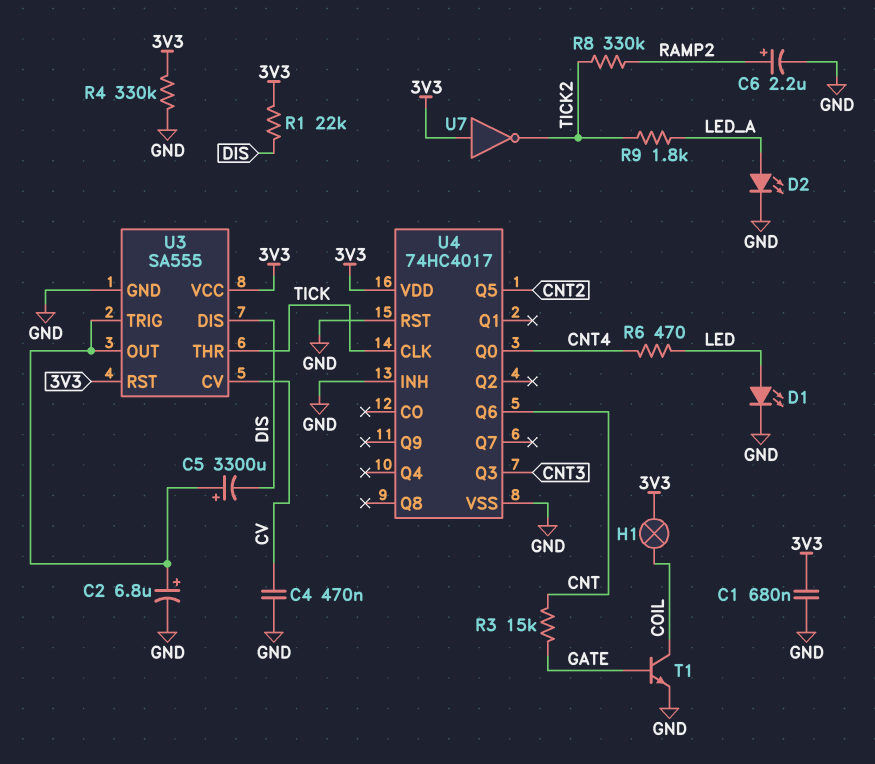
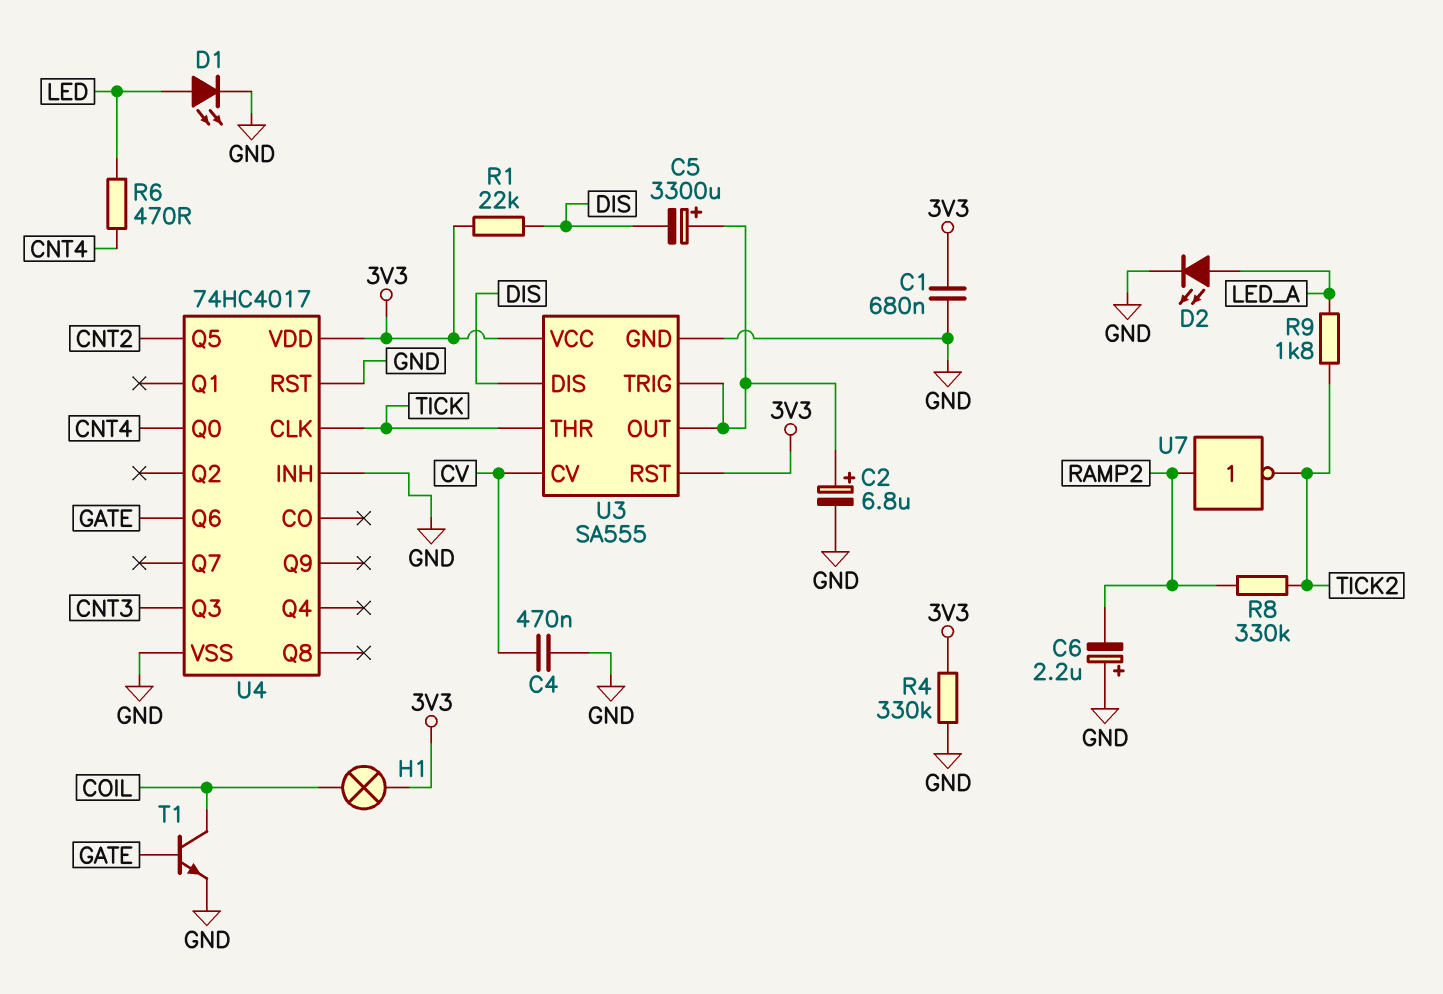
C6: 2.2uF (plus RAMP2, minus GND) -> 2.2uF (plus GND, minus RAMP2)
R3: 15k (CNT, GATE) -> none
U4 pin Q6: CNT -> GATE
U7: NOT (in 3V3, out TICK2) -> NOT (in RAMP2, out TICK2)

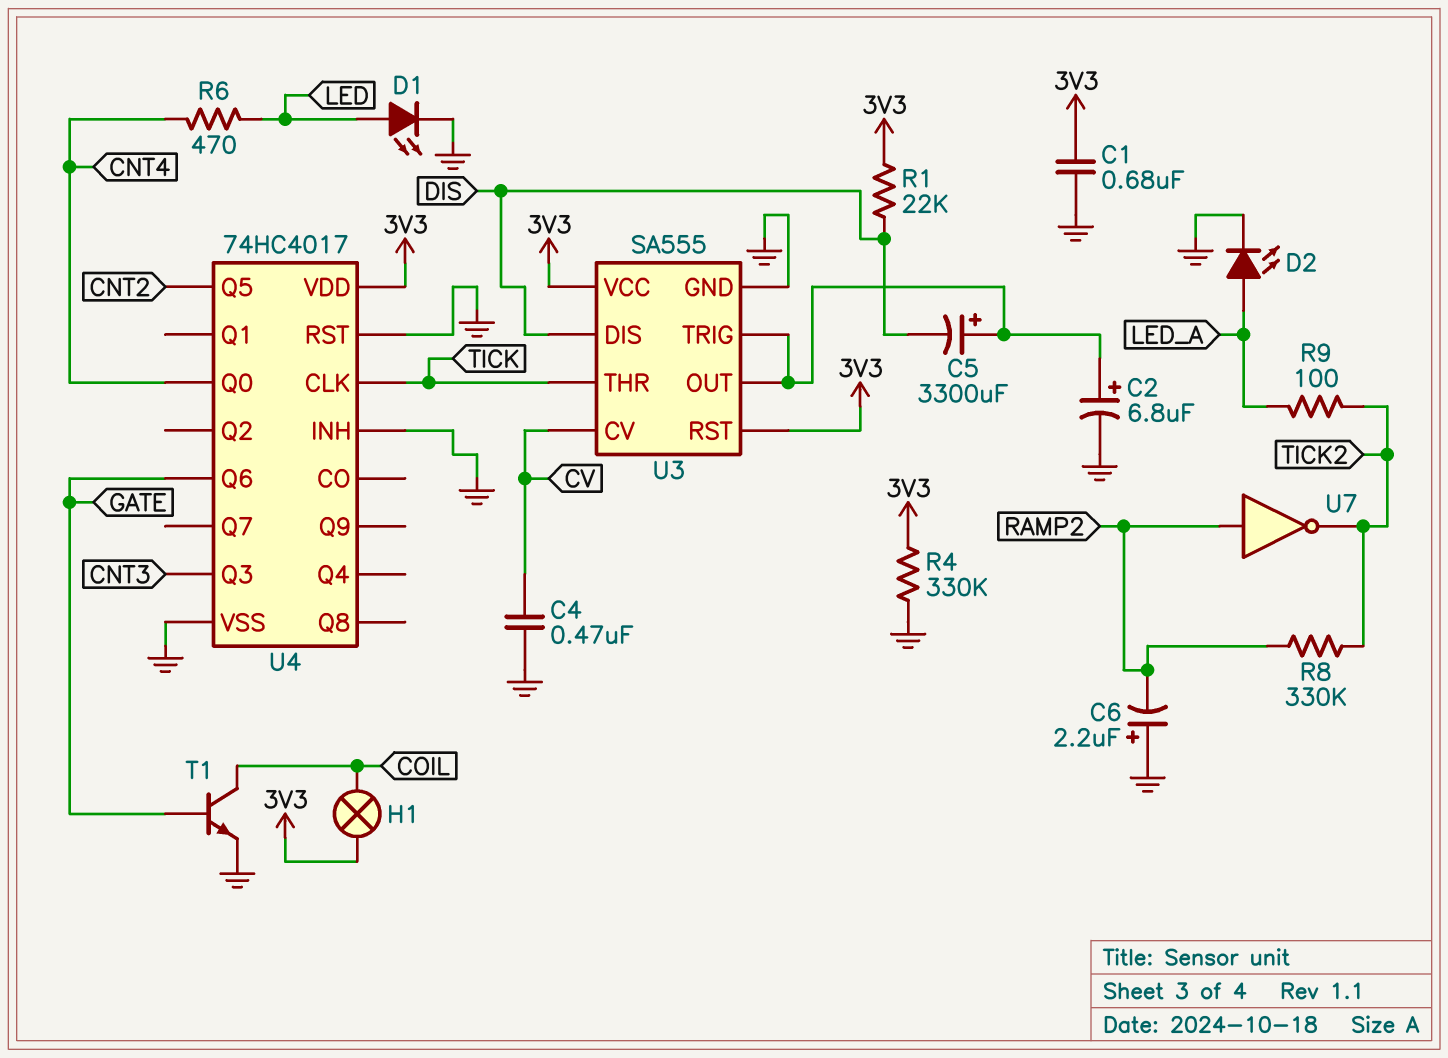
R9: 1.8k (LED_A, TICK2) -> 100 (LED_A, TICK2)

